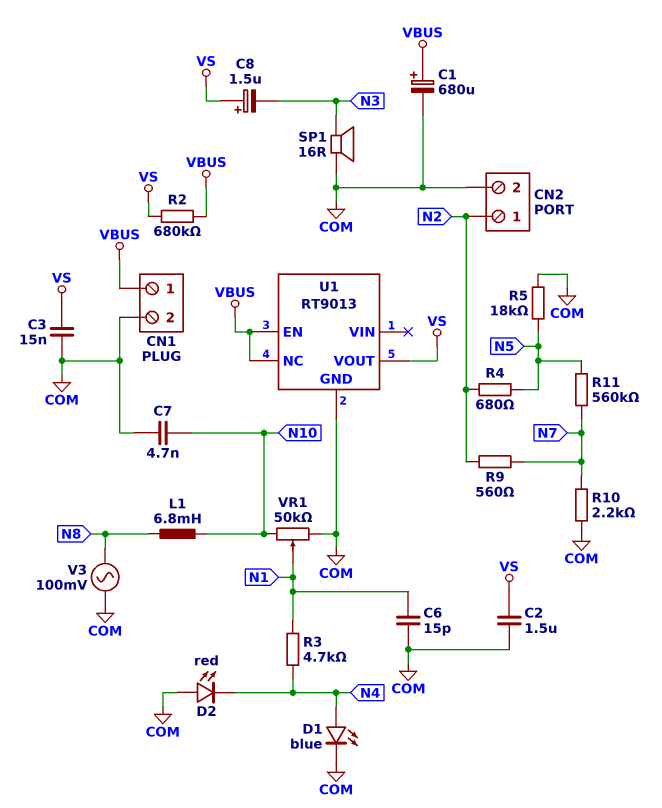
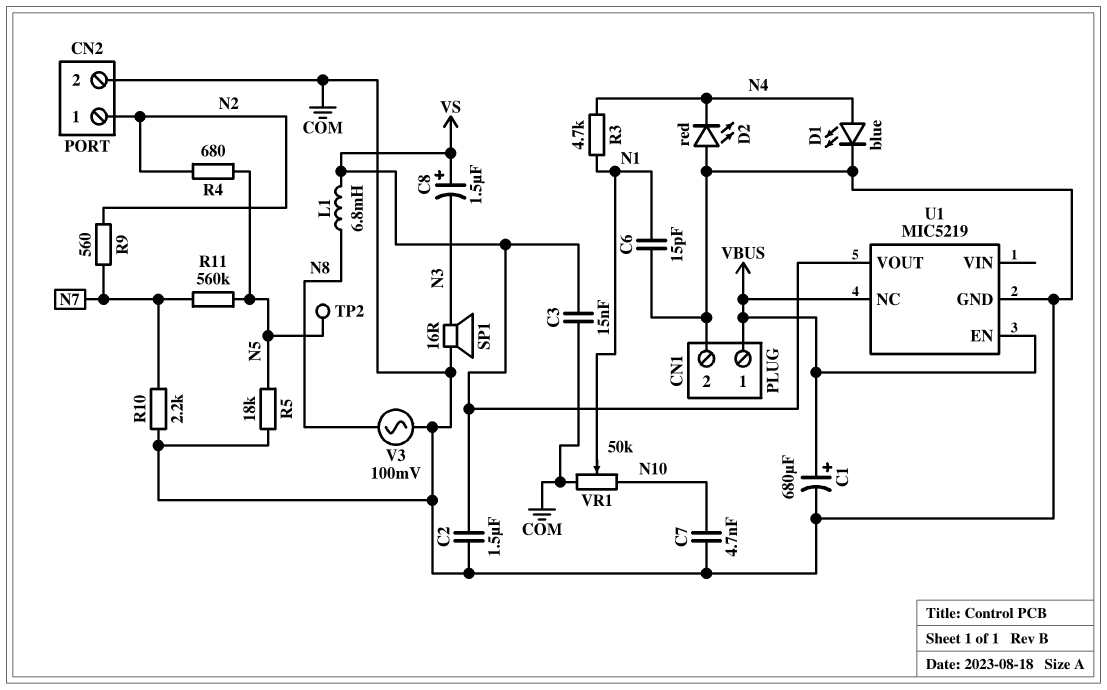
L1: 6.8mH (N8, N10) -> 6.8mH (N8, VS)
R2: 680k (VBUS, VS) -> none
TP2: none -> test point (N5)
U1: RT9013 -> MIC5219

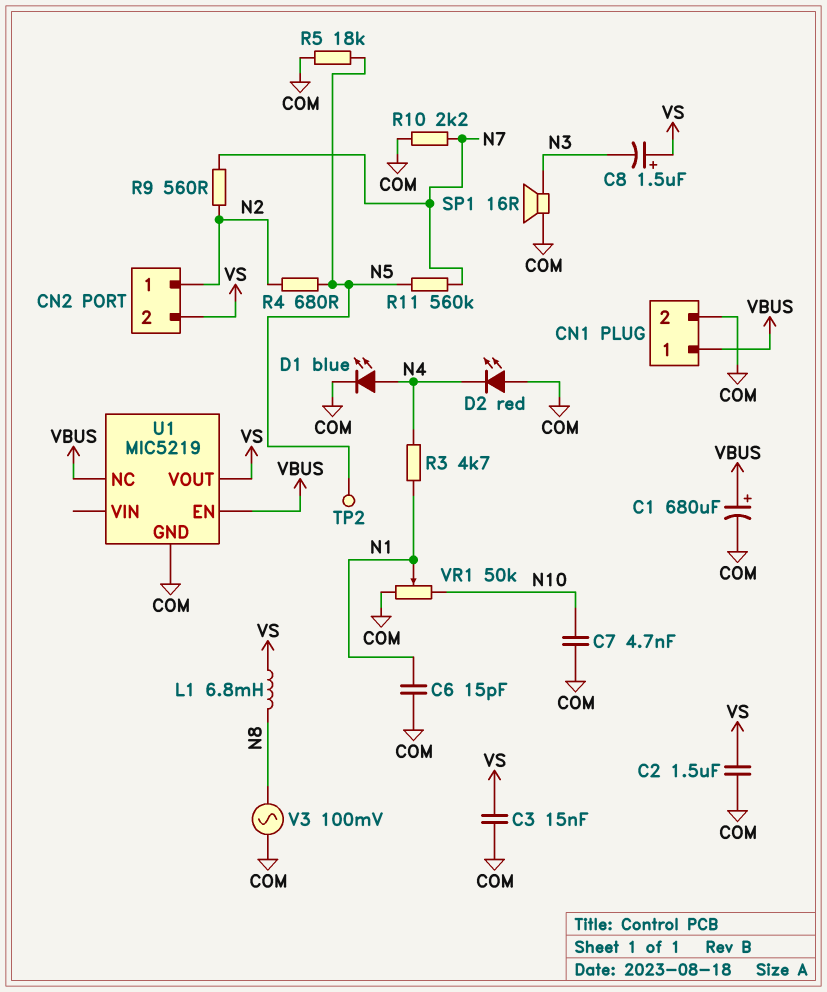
CN2 pin 2: COM -> VS

